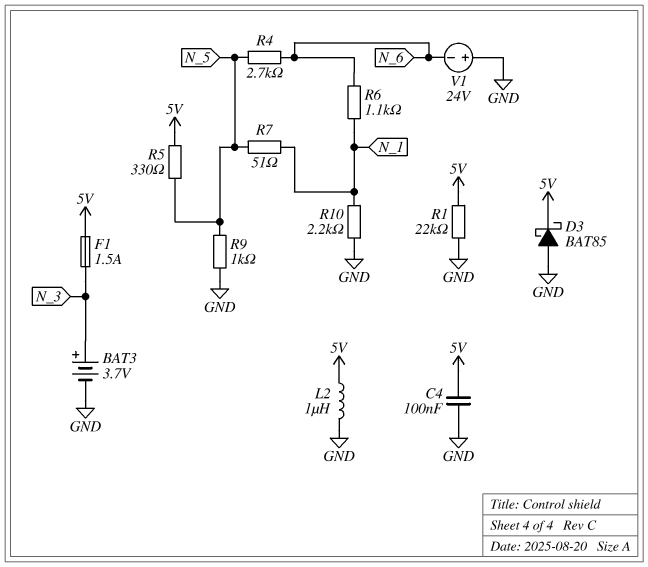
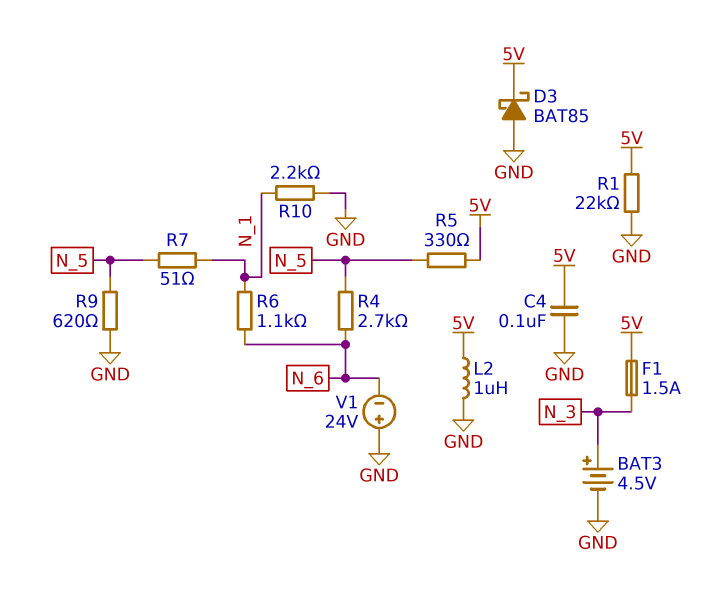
BAT3: 3.7V (plus N_3, minus GND) -> 4.5V (plus N_3, minus GND)
R9: 1k (GND, N_5) -> 620 (GND, N_5)

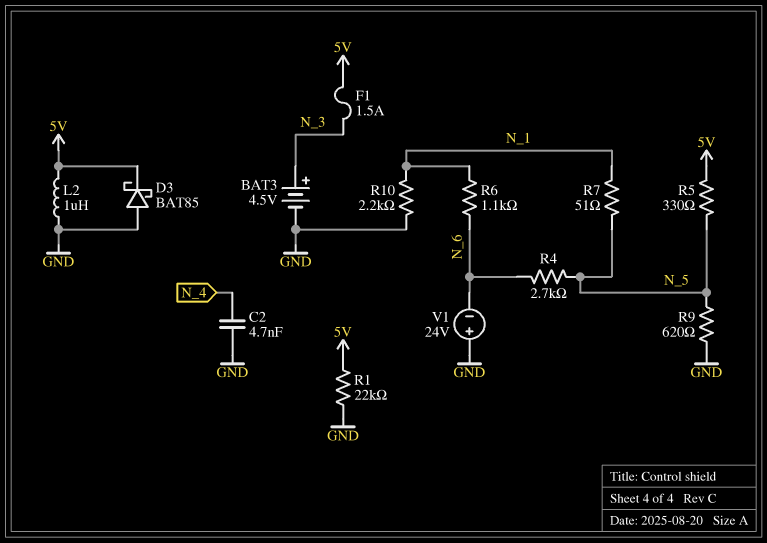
C2: none -> 4.7nF (GND, N_4)
C4: 100nF (5V, GND) -> none

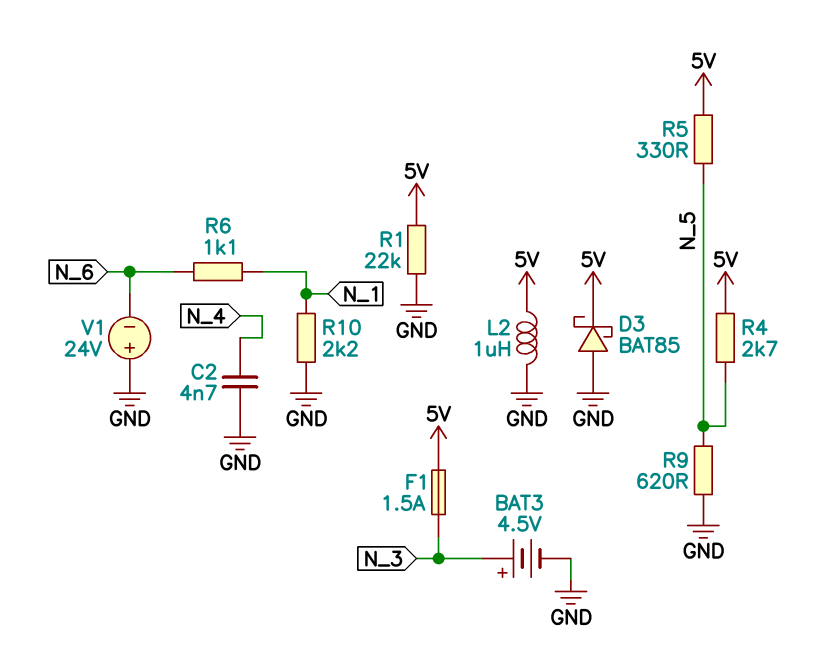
R4: 2.7k (N_5, N_6) -> 2.7k (5V, N_5)
R7: 51 (N_1, N_5) -> none

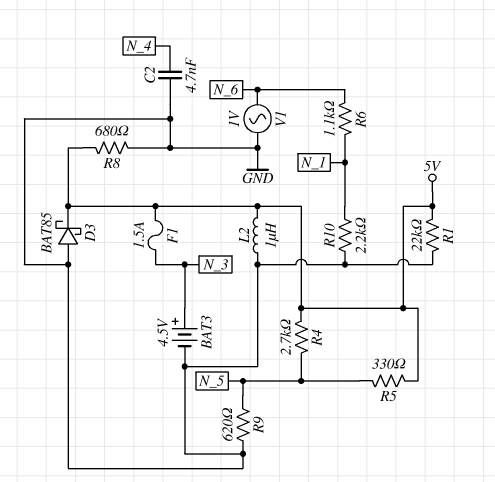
R8: none -> 680 (5V, GND)
V1: 24V (plus GND, minus N_6) -> AC 1V (GND, N_6)

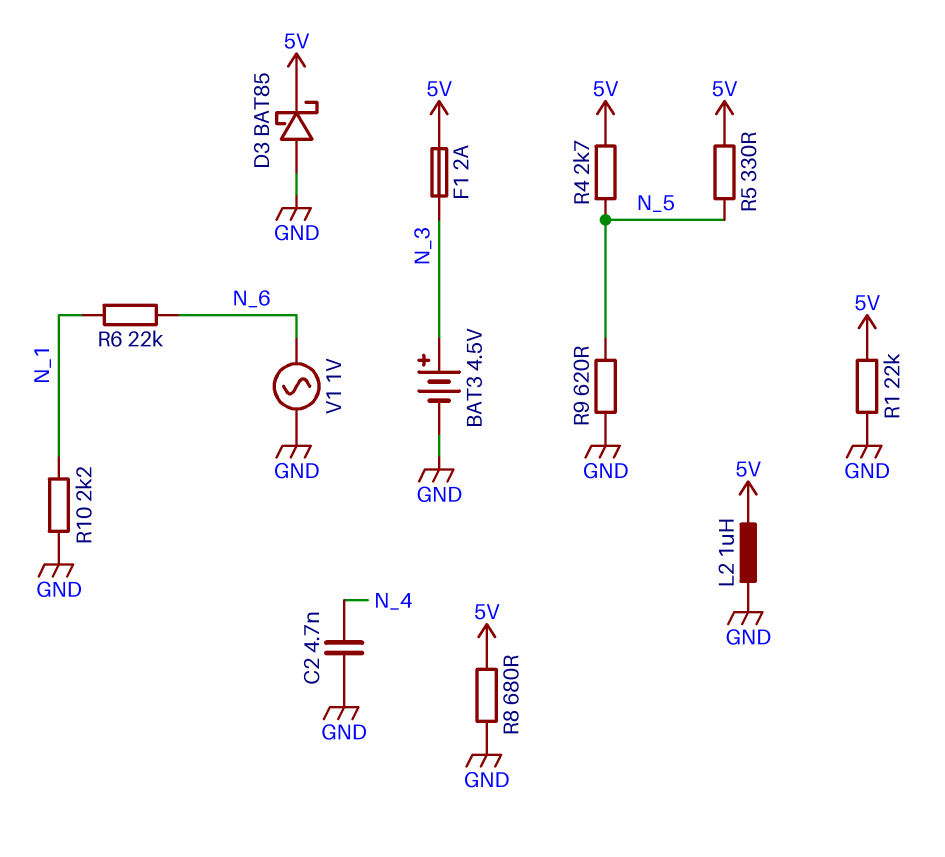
F1: 1.5A (5V, N_3) -> 2A (5V, N_3)
R6: 1.1k (N_1, N_6) -> 22k (N_1, N_6)

